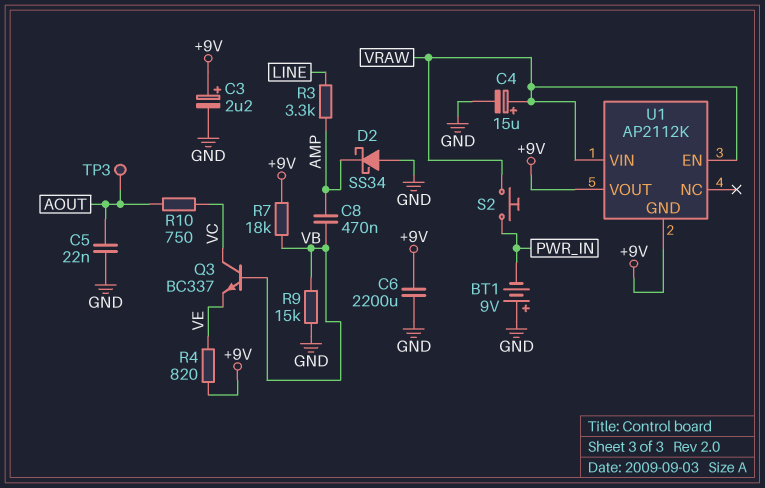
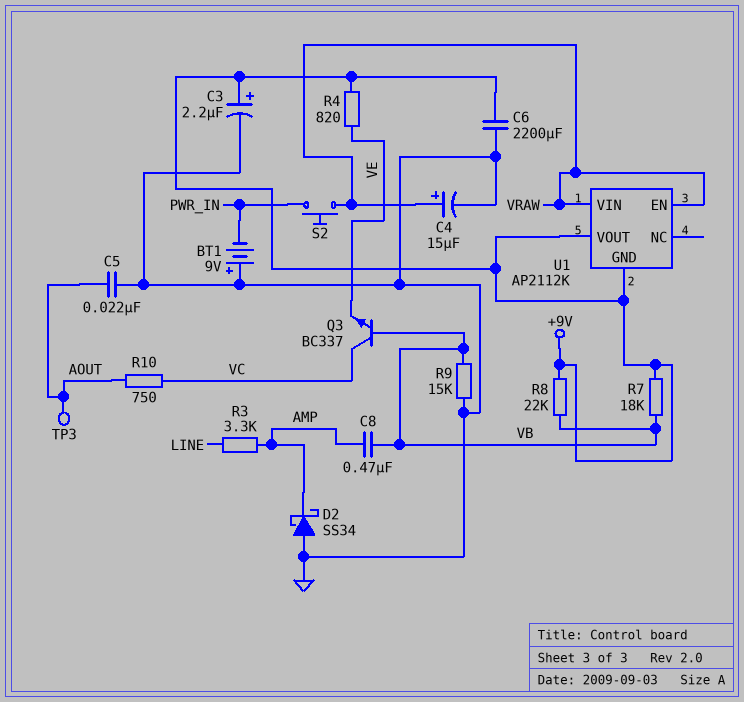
R8: none -> 22k (+9V, VB)

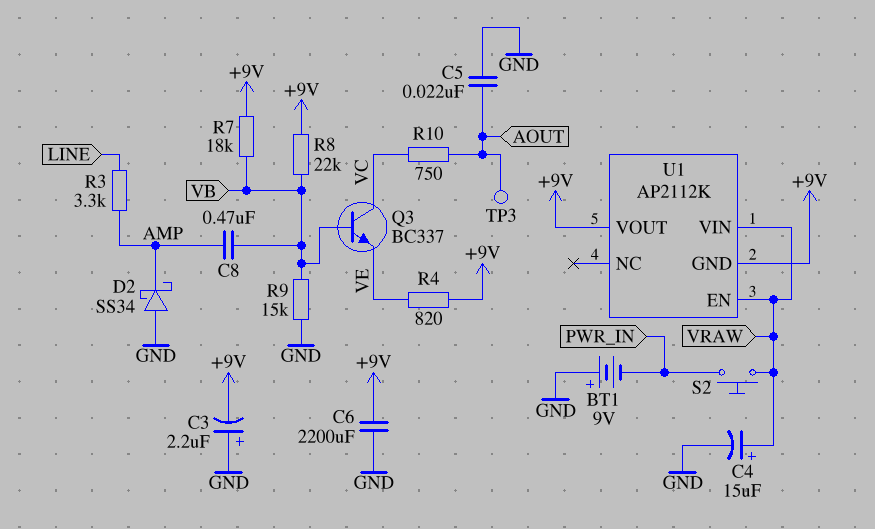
C3: 2.2uF (plus +9V, minus GND) -> 2.2uF (plus GND, minus +9V)

